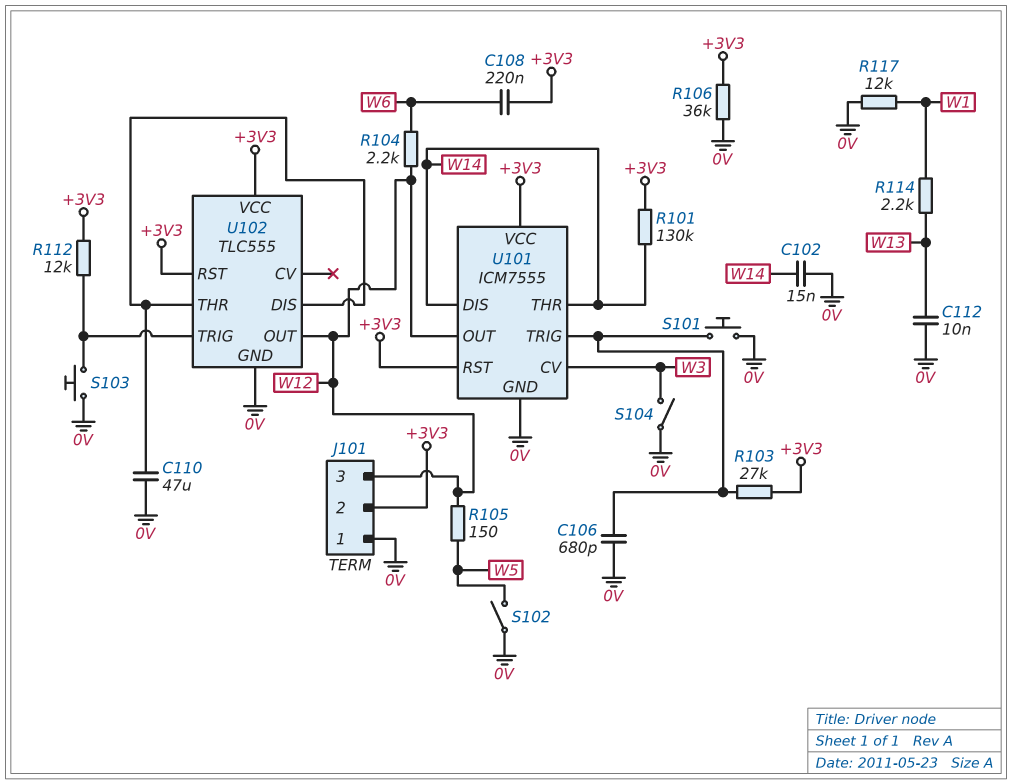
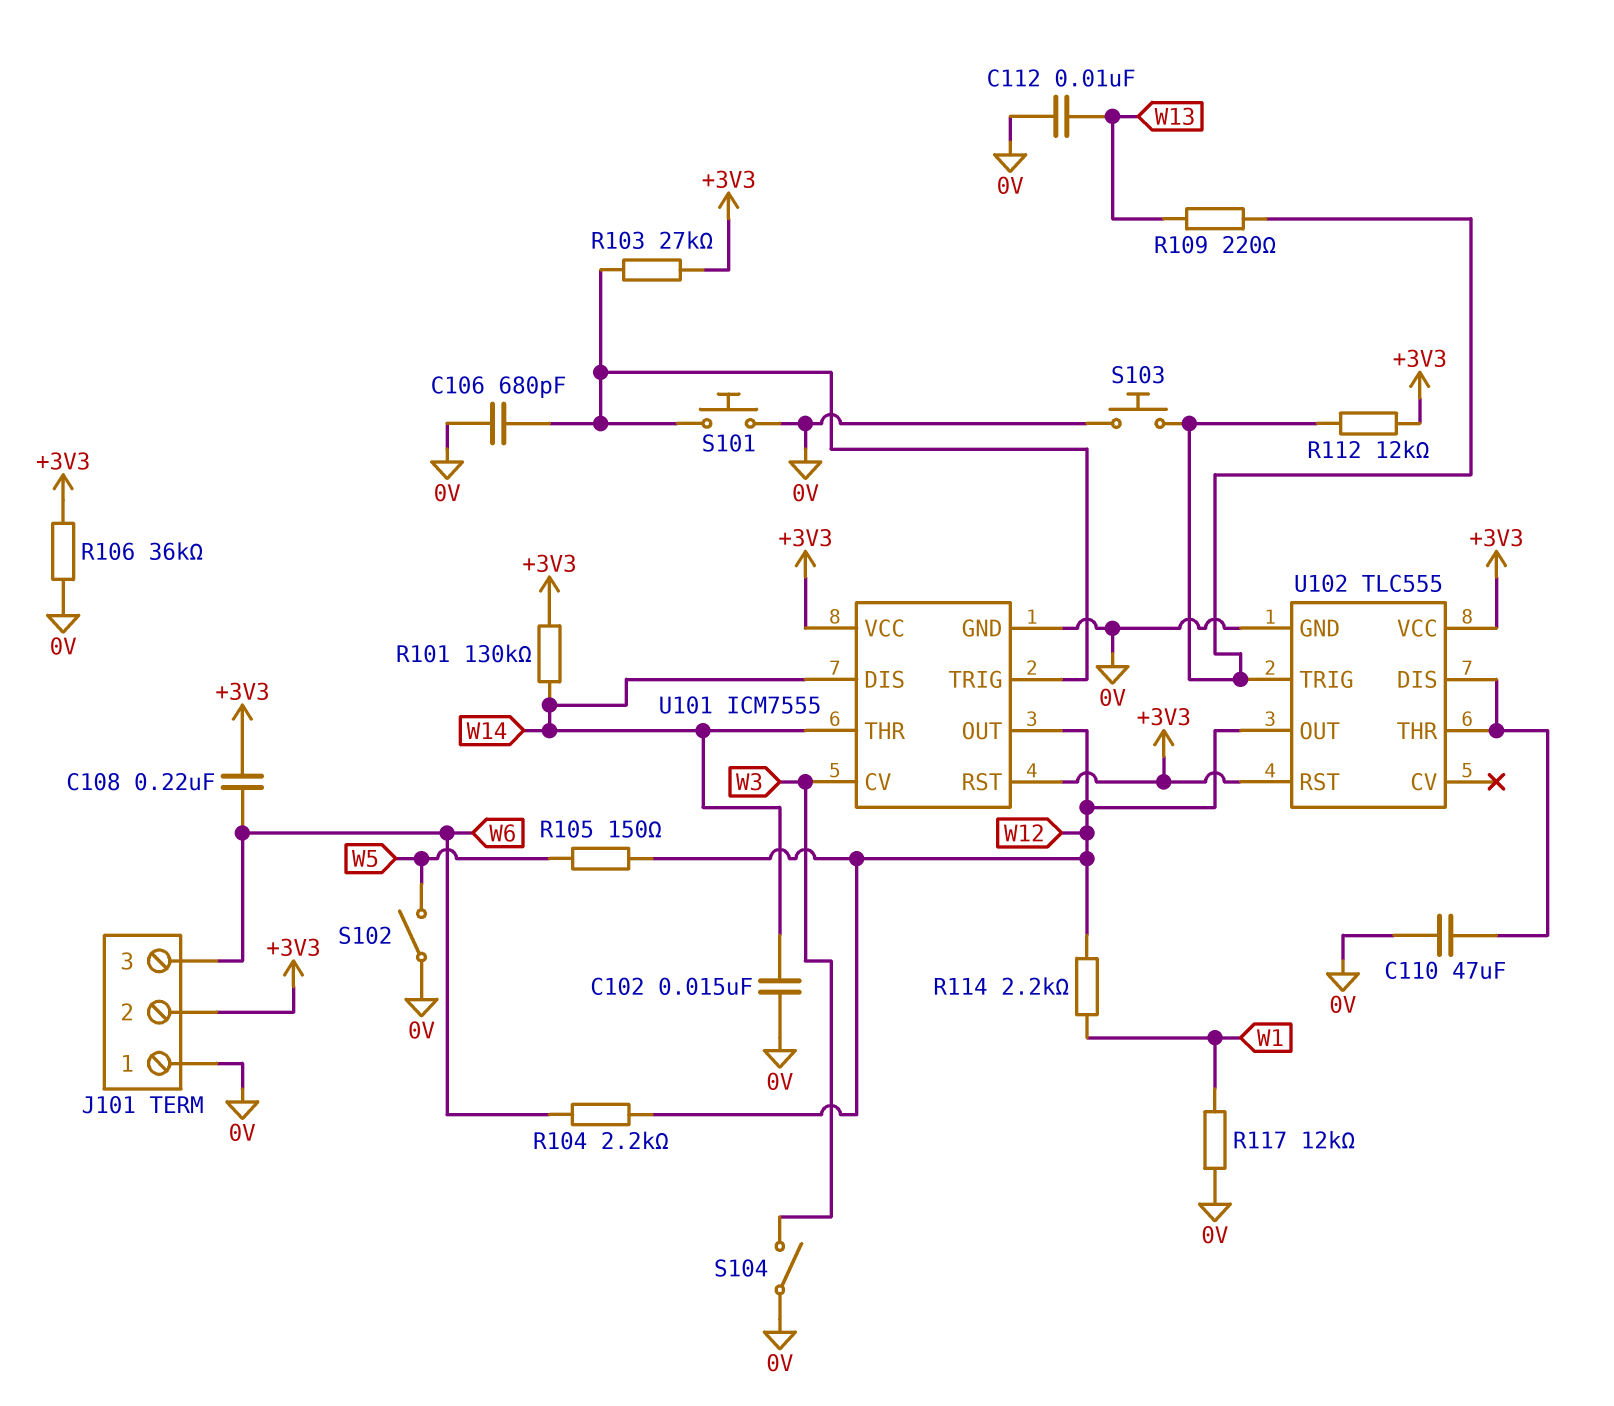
J101 pin 3: W12 -> W6
R109: none -> 220 (U102/TRIG, W13)
R114: 2.2k (W1, W13) -> 2.2k (W1, W12)

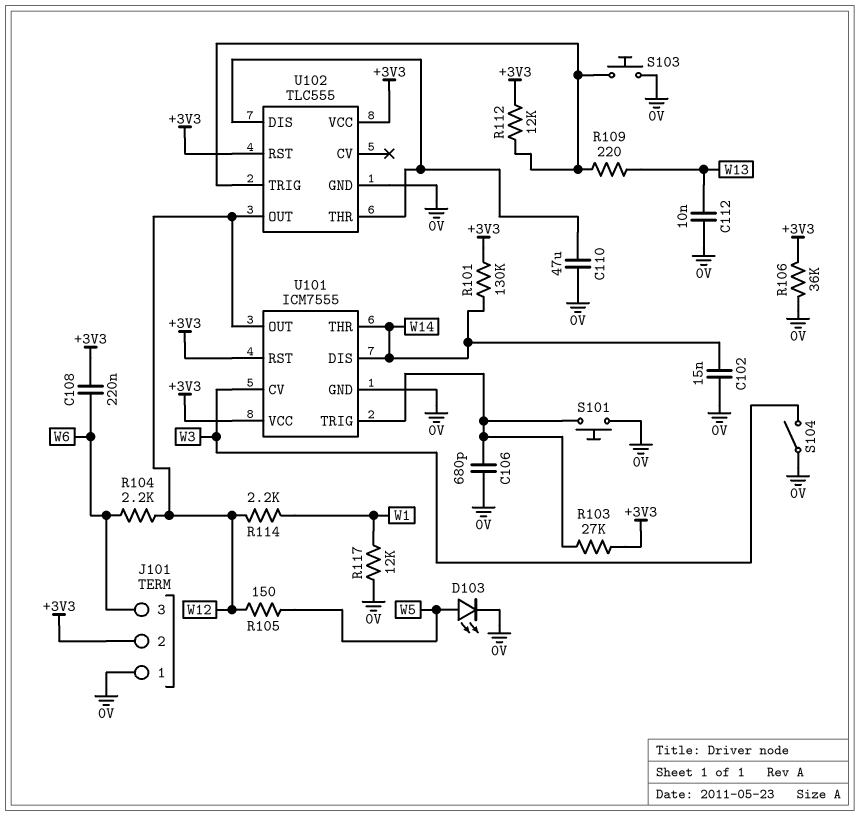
D103: none -> LED (A W5, K 0V)
S102: switch (0V, W5) -> none

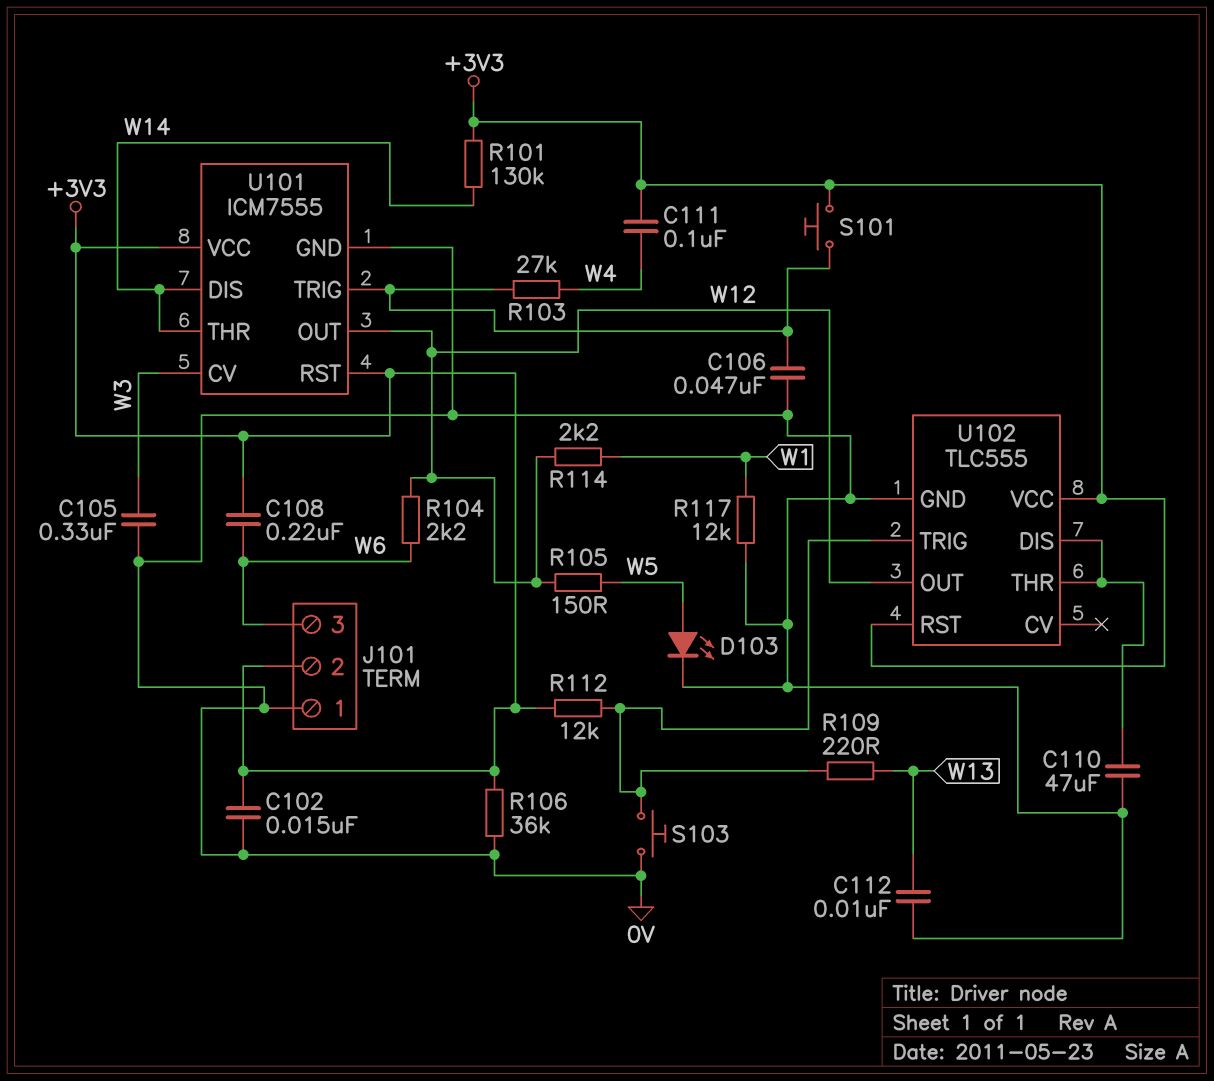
C102: 15nF (0V, W14) -> 15nF (+3V3, 0V)
C105: none -> 330nF (0V, W3)
C106: 680pF (0V, U101/TRIG) -> 47nF (0V, U101/TRIG)
C111: none -> 100nF (+3V3, W4)
R103: 27k (+3V3, U101/TRIG) -> 27k (U101/TRIG, W4)
S101: button (0V, U101/TRIG) -> button (+3V3, U101/TRIG)
S104: switch (0V, W3) -> none

